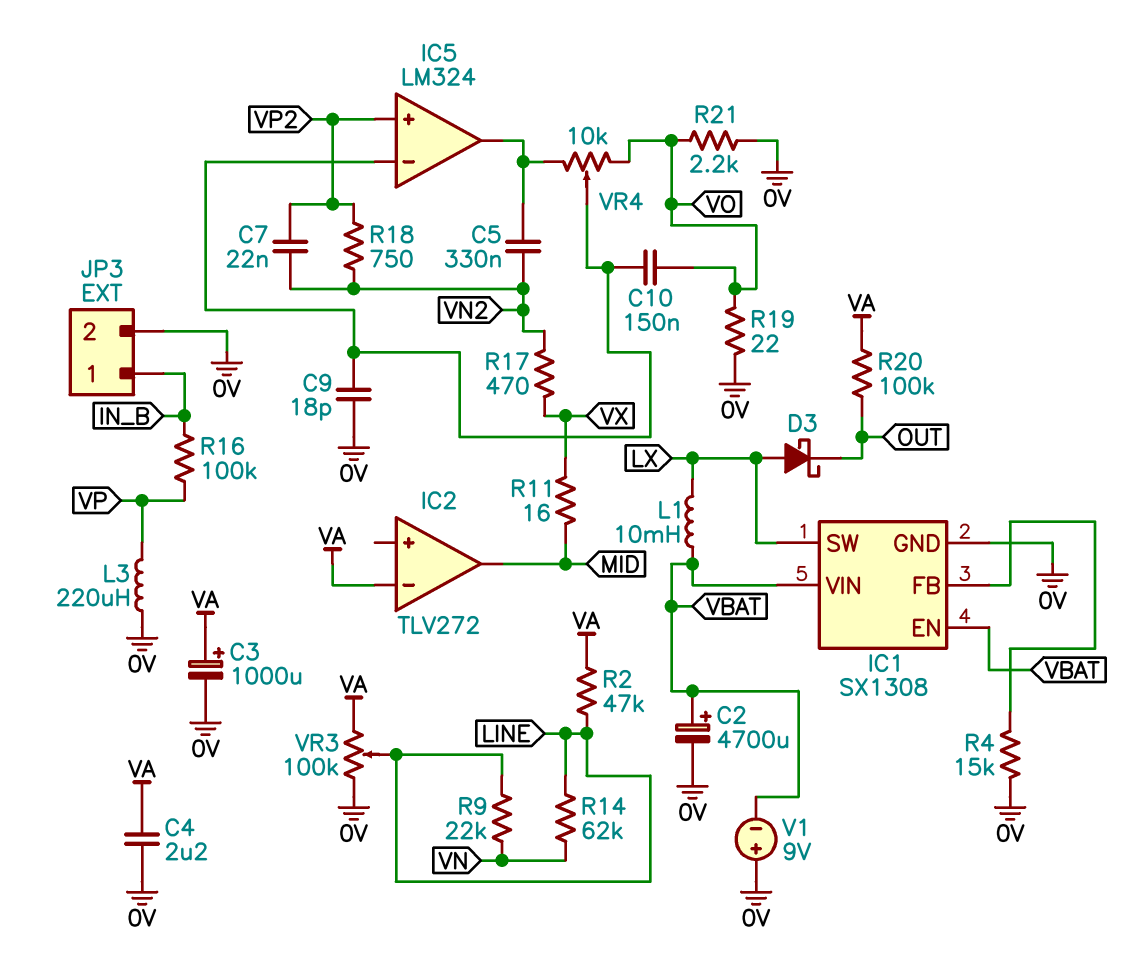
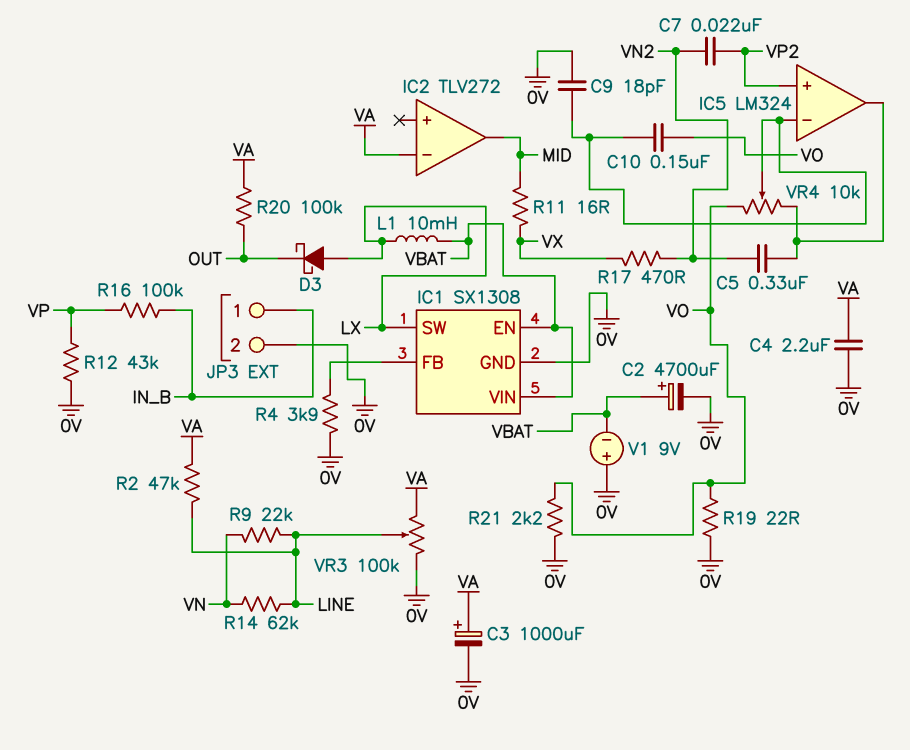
L3: 220uH (0V, VP) -> none
R4: 15k (0V, IC1/FB) -> 3.9k (0V, IC1/FB)
R12: none -> 43k (0V, VP)
R18: 750 (VN2, VP2) -> none

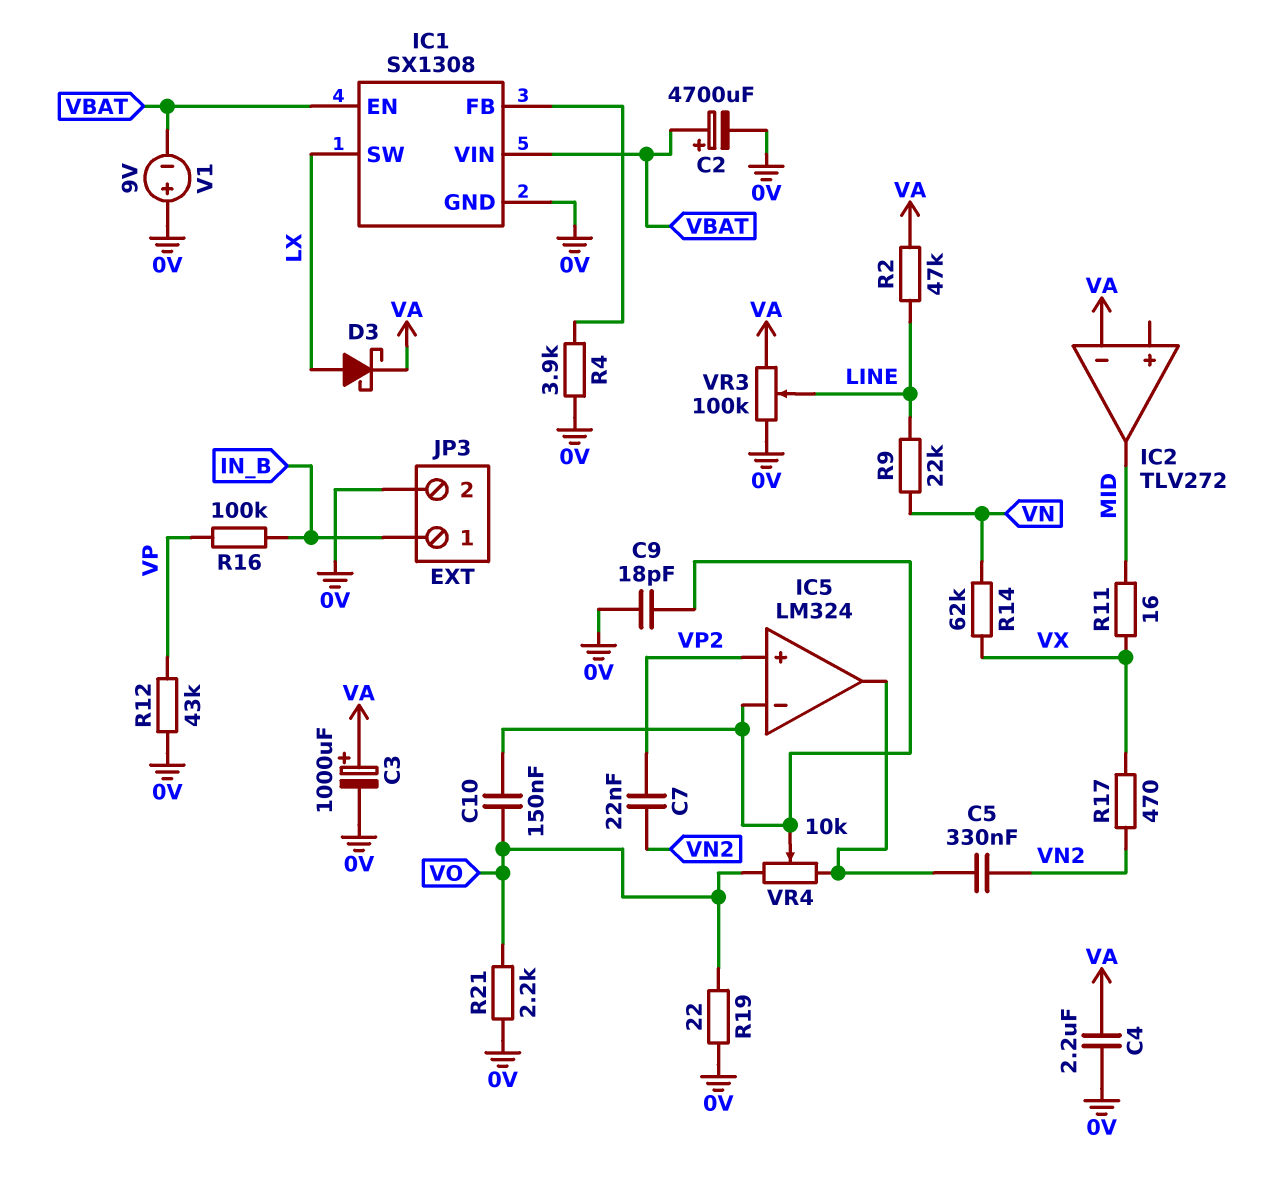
D3: schottky (A LX, K OUT) -> schottky (A LX, K VA)
L1: 10mH (LX, VBAT) -> none
R14: 62k (LINE, VN) -> 62k (VN, VX)
R20: 100k (OUT, VA) -> none

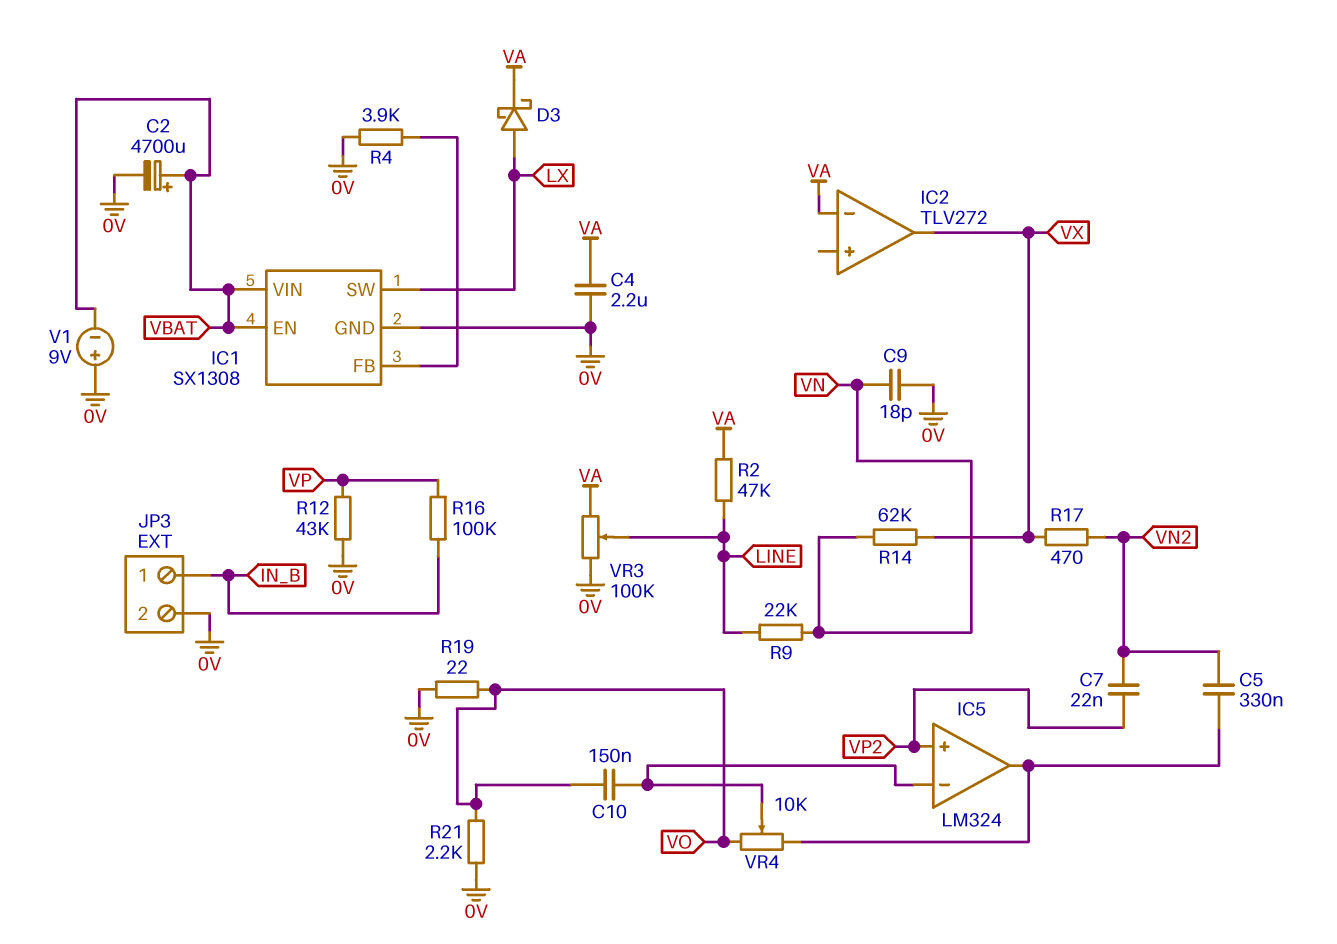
C3: 1000uF (plus VA, minus 0V) -> none
C9: 18pF (0V, IC5/in-) -> 18pF (0V, VN)
IC2 pin out: MID -> VX
R11: 16 (MID, VX) -> none

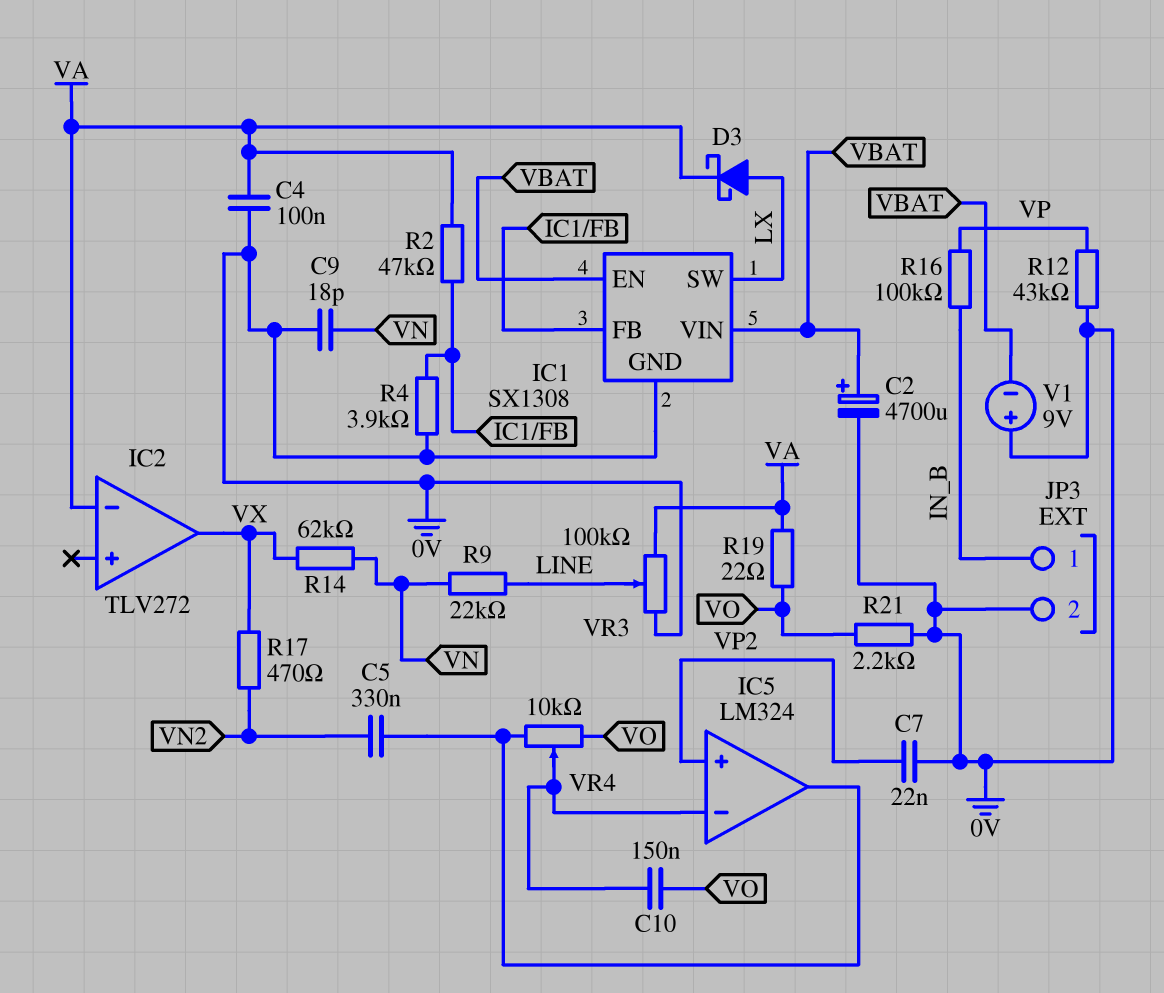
C4: 2.2uF (0V, VA) -> 100nF (0V, VA)
C7: 22nF (VN2, VP2) -> 22nF (0V, VP2)
R2: 47k (LINE, VA) -> 47k (IC1/FB, VA)
R19: 22 (0V, VO) -> 22 (VA, VO)

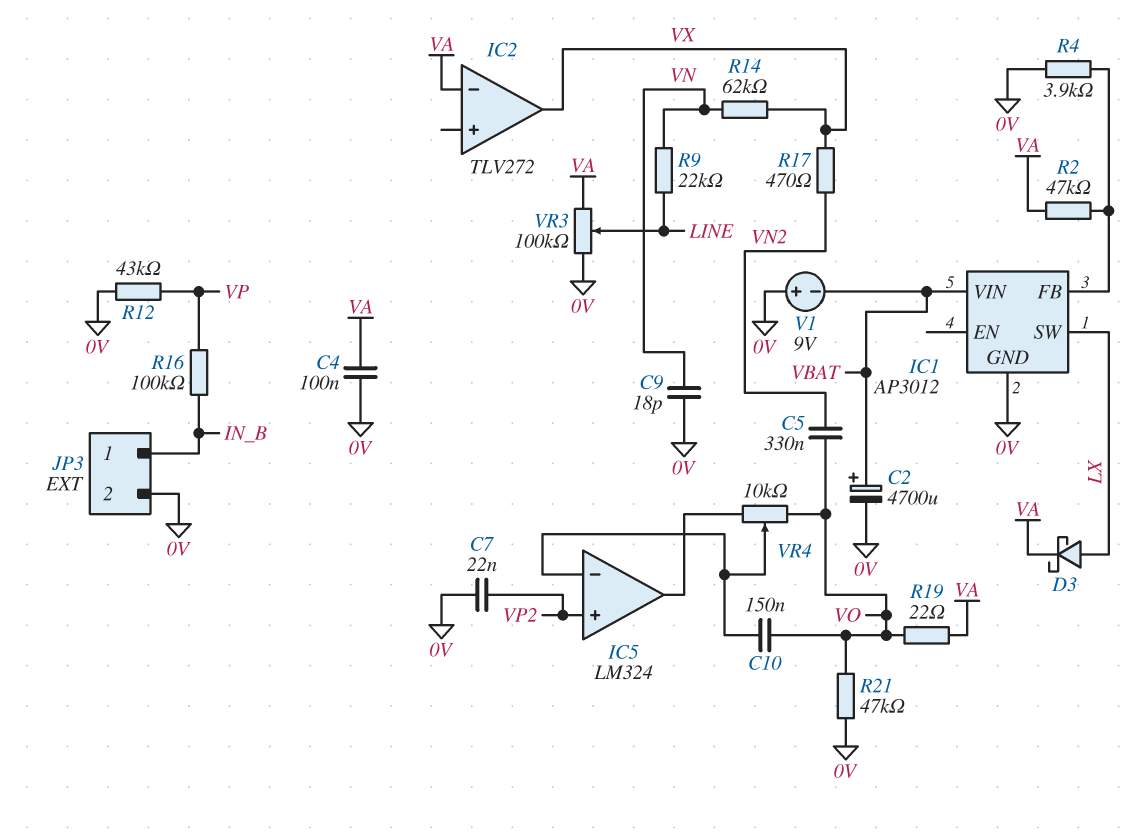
C5: 330nF (IC5/out, VN2) -> 330nF (VN2, VO)
IC1: SX1308 -> AP3012
IC1 pin EN: VBAT -> none
R21: 2.2k (0V, VO) -> 47k (0V, VO)

